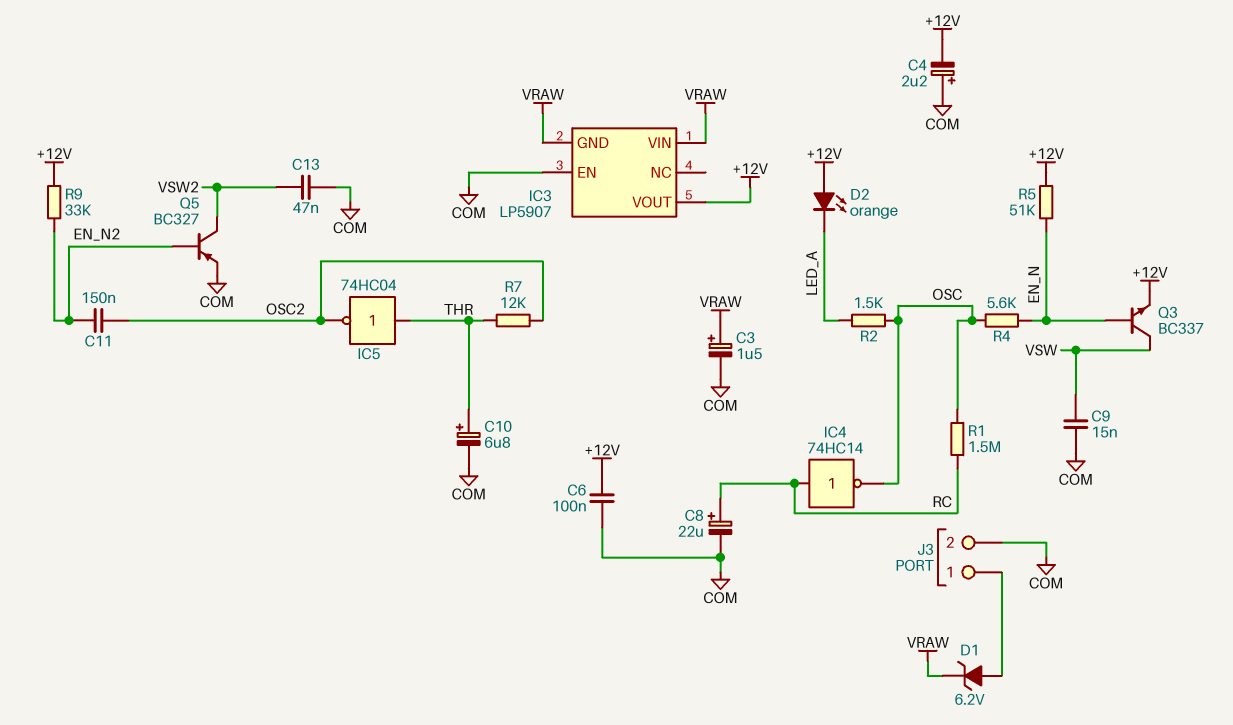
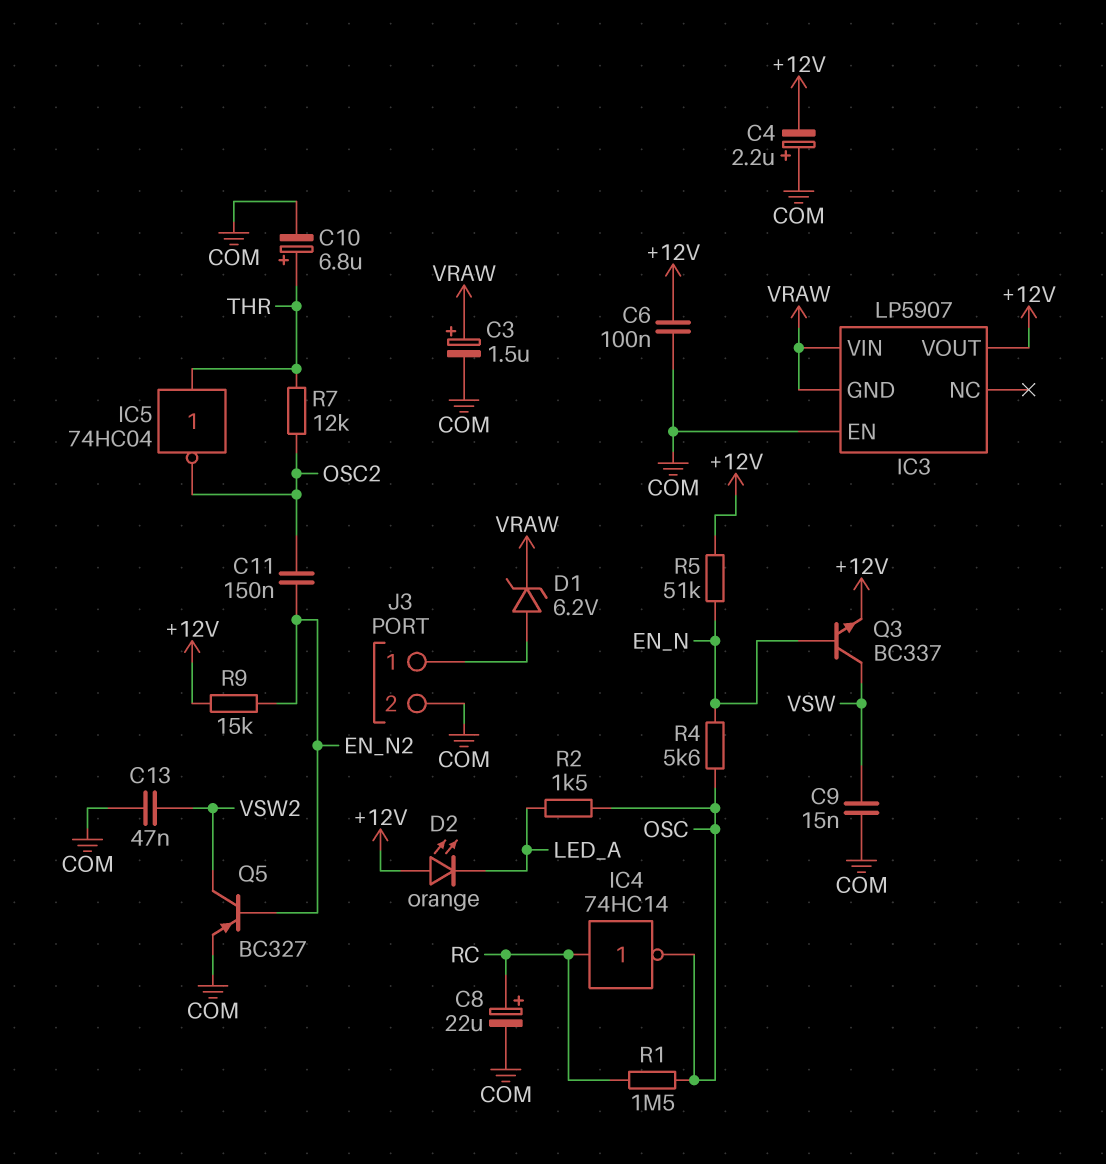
R9: 33k (+12V, EN_N2) -> 15k (+12V, EN_N2)

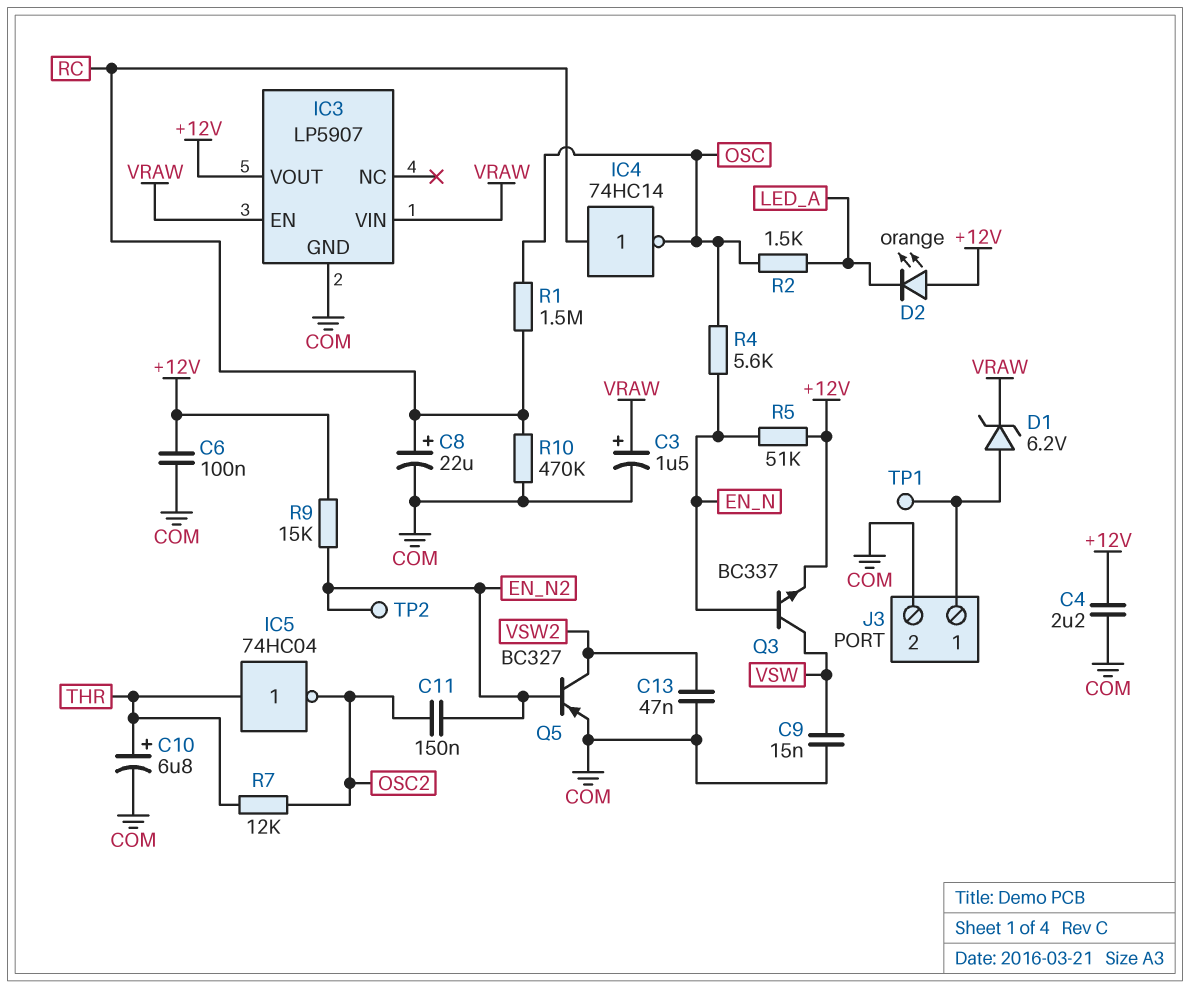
C4: 2.2uF (plus COM, minus +12V) -> 2.2uF (+12V, COM)
IC3 pin EN: COM -> VRAW
IC3 pin GND: VRAW -> COM
R10: none -> 470k (COM, RC)
TP1: none -> test point (J3/1)
TP2: none -> test point (EN_N2)

